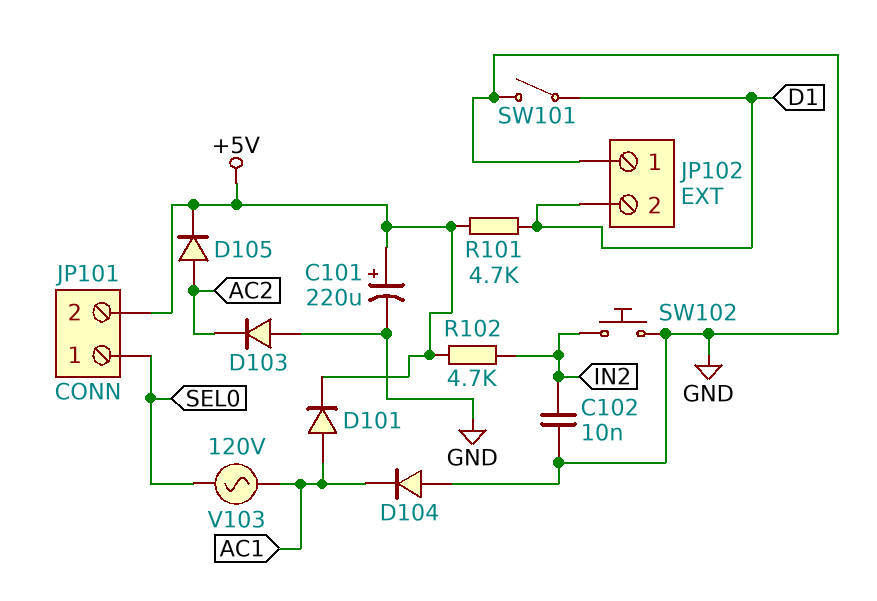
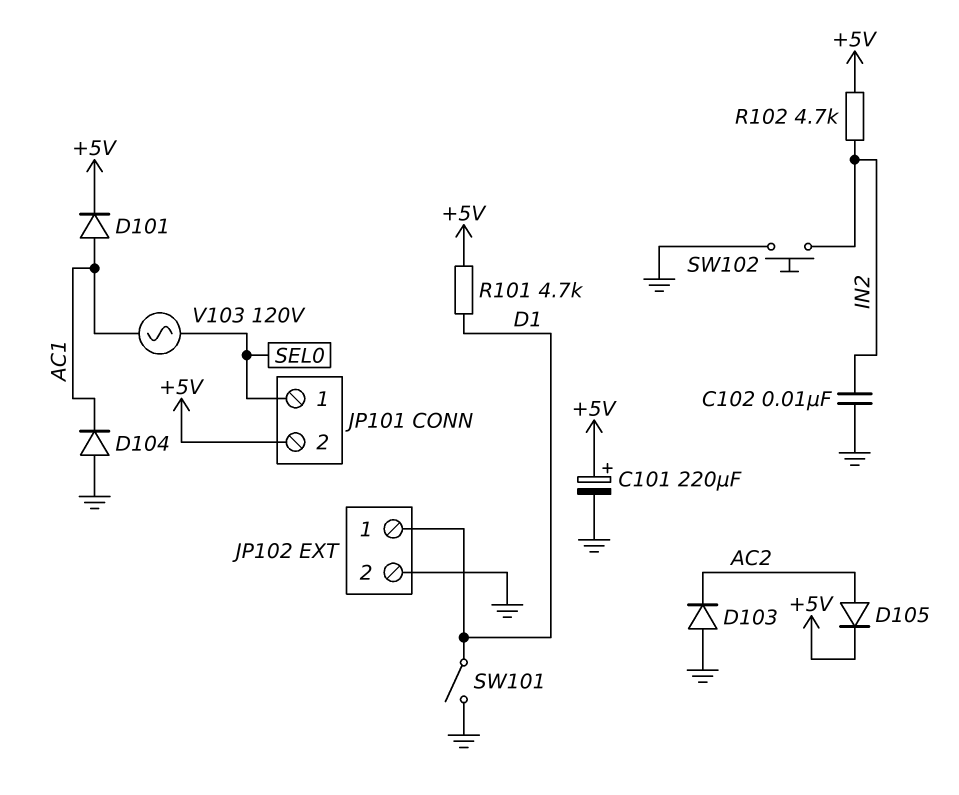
JP102 pin 1: GND -> D1
JP102 pin 2: D1 -> GND

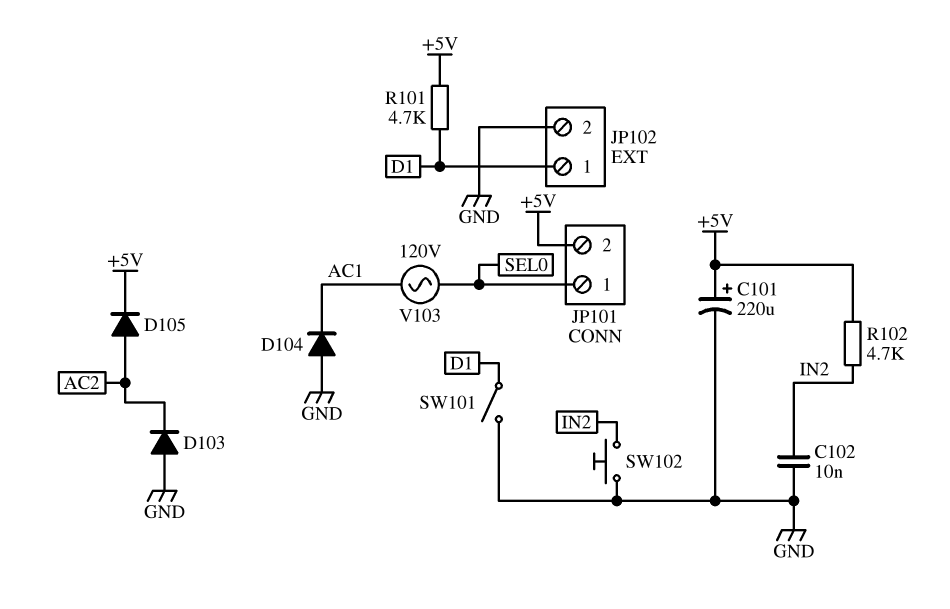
D101: diode (A AC1, K +5V) -> none

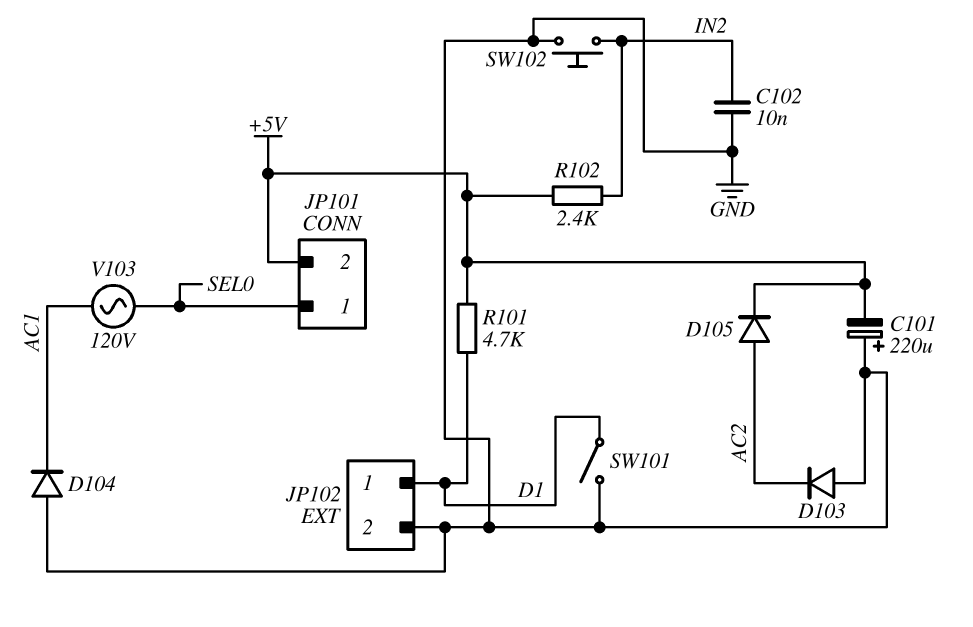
C101: 220uF (plus +5V, minus GND) -> 220uF (plus GND, minus +5V)
R102: 4.7k (+5V, IN2) -> 2.4k (+5V, IN2)

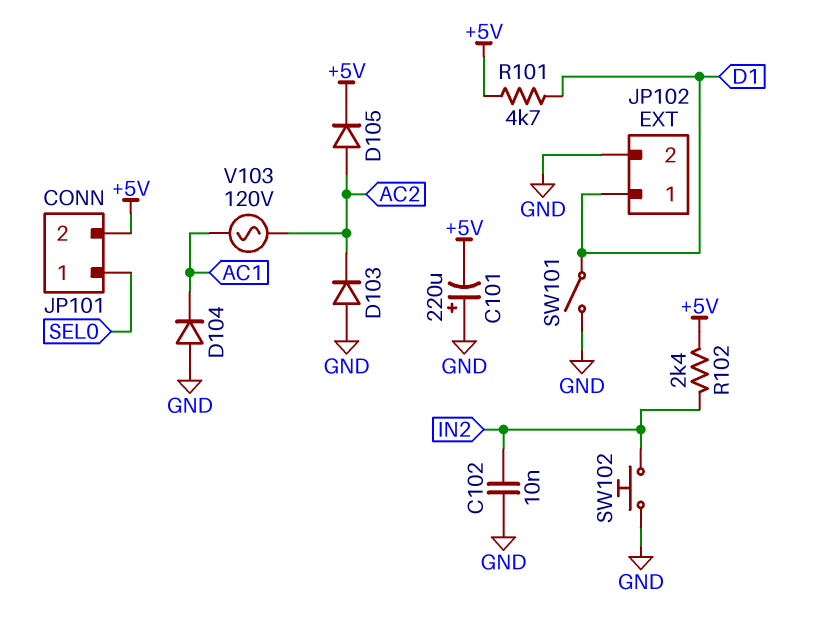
V103: AC 120V (AC1, SEL0) -> AC 120V (AC1, AC2)

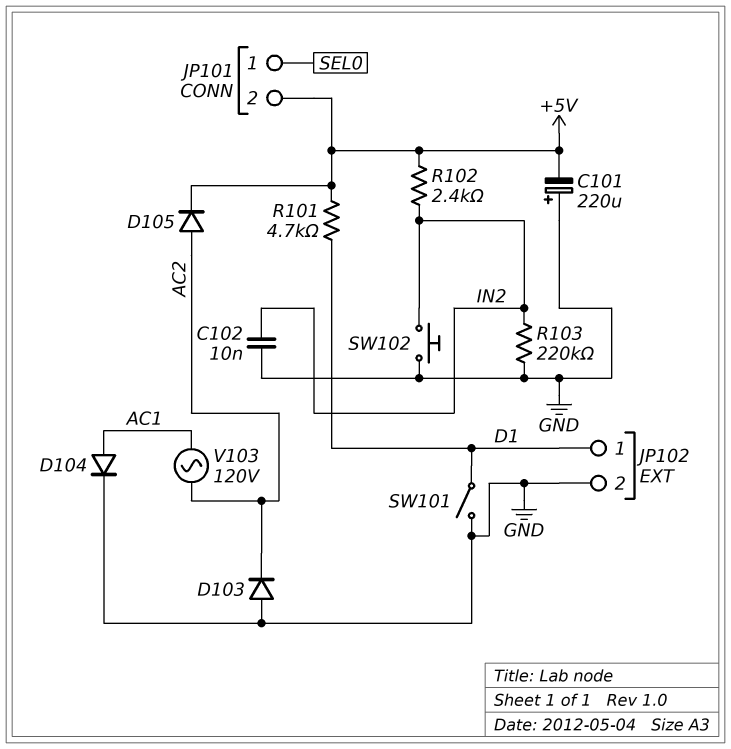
D104: diode (A GND, K AC1) -> diode (A AC1, K GND)
R103: none -> 220k (GND, IN2)

